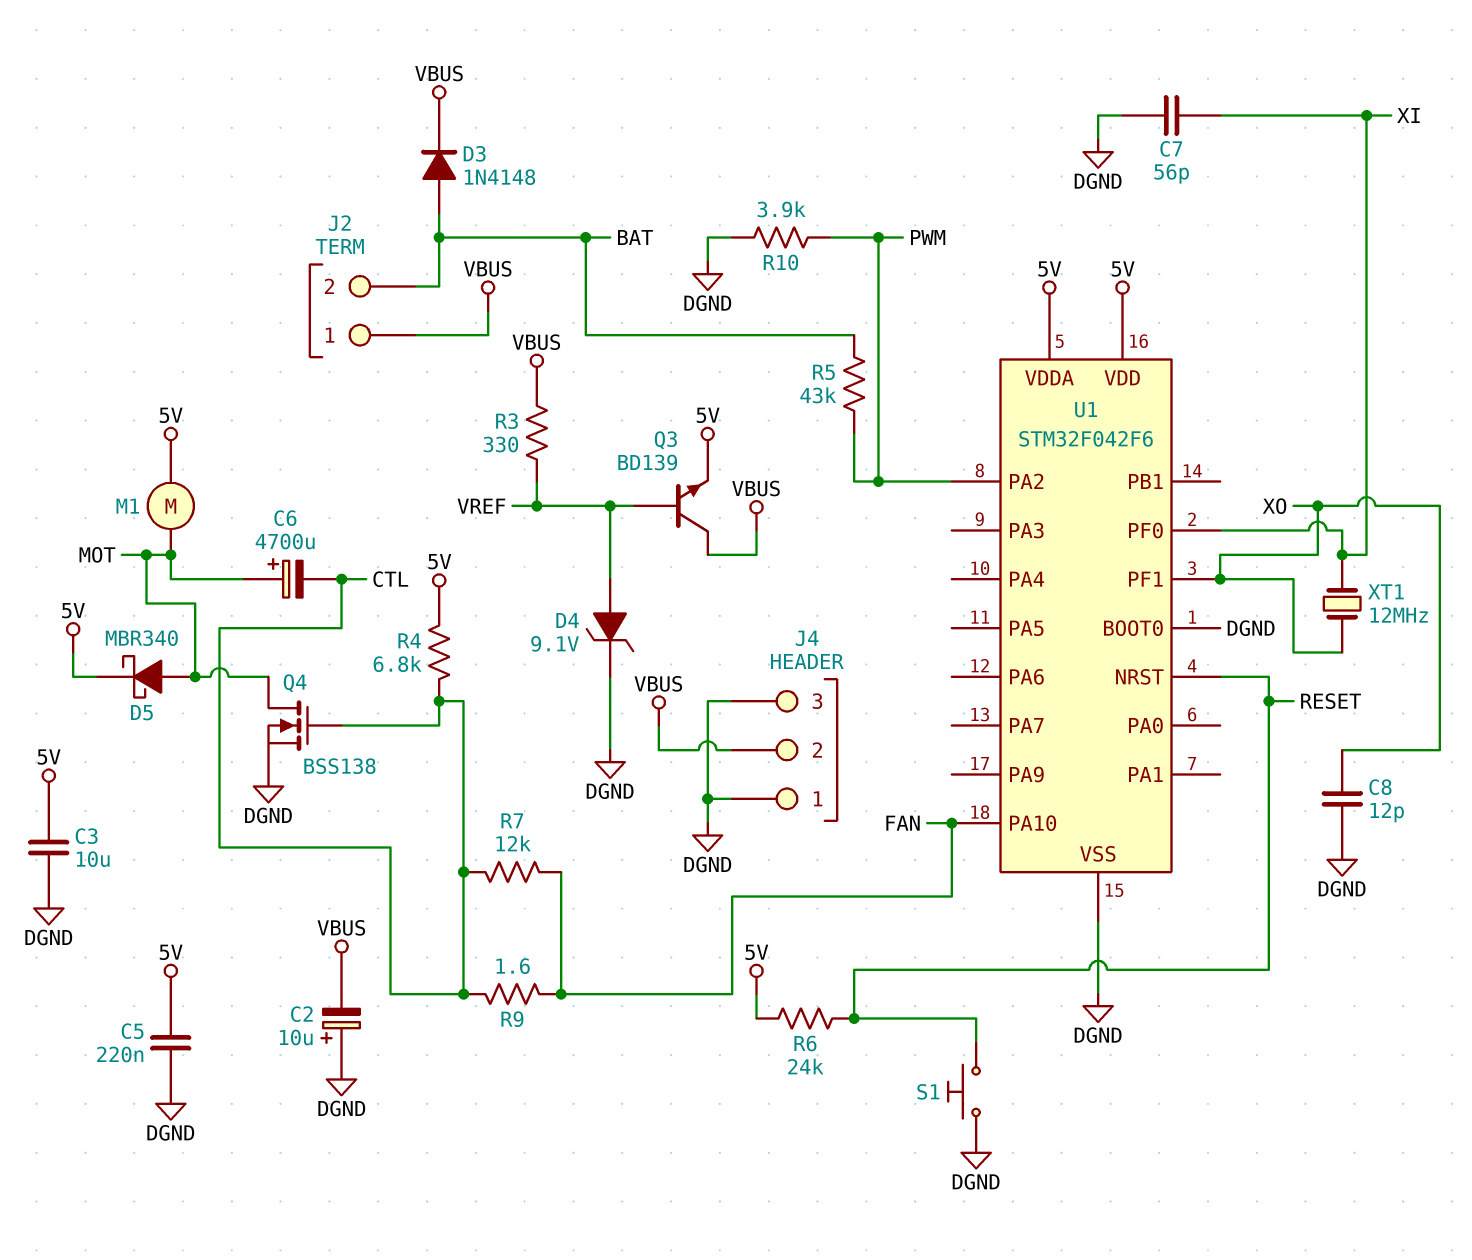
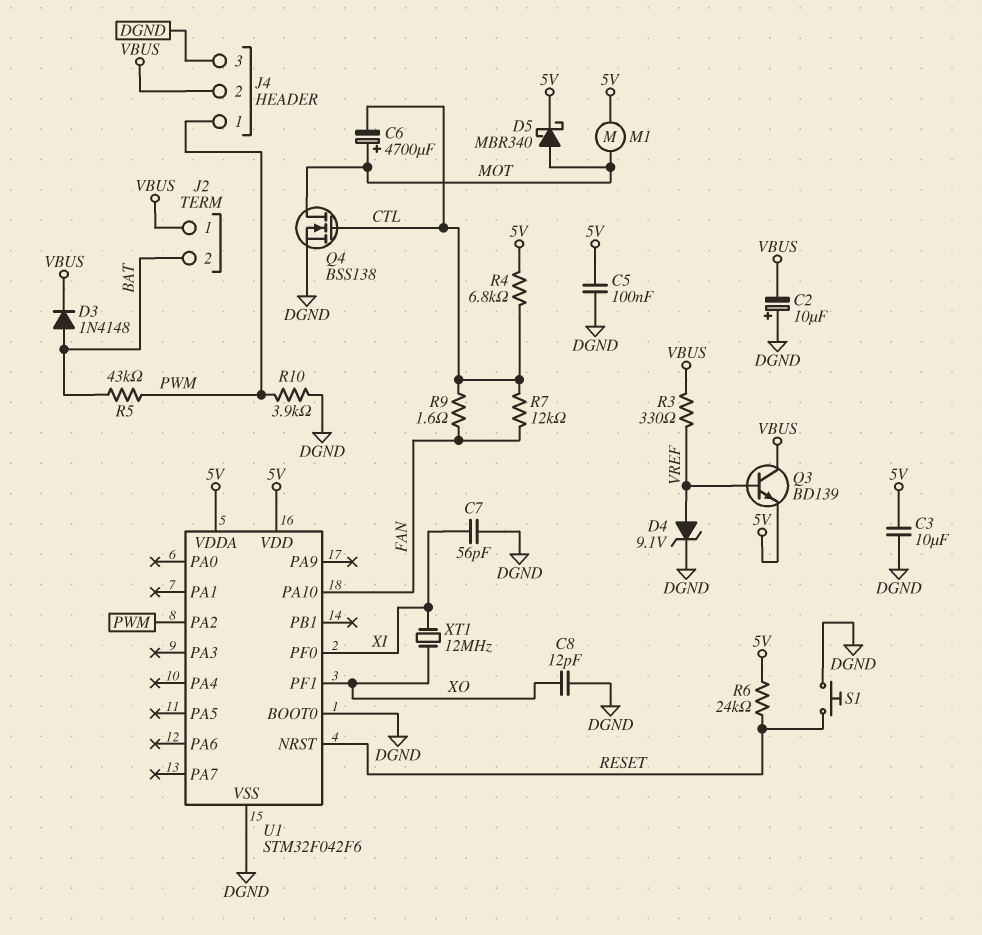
C5: 220nF (5V, DGND) -> 100nF (5V, DGND)
J4 pin 1: DGND -> PWM

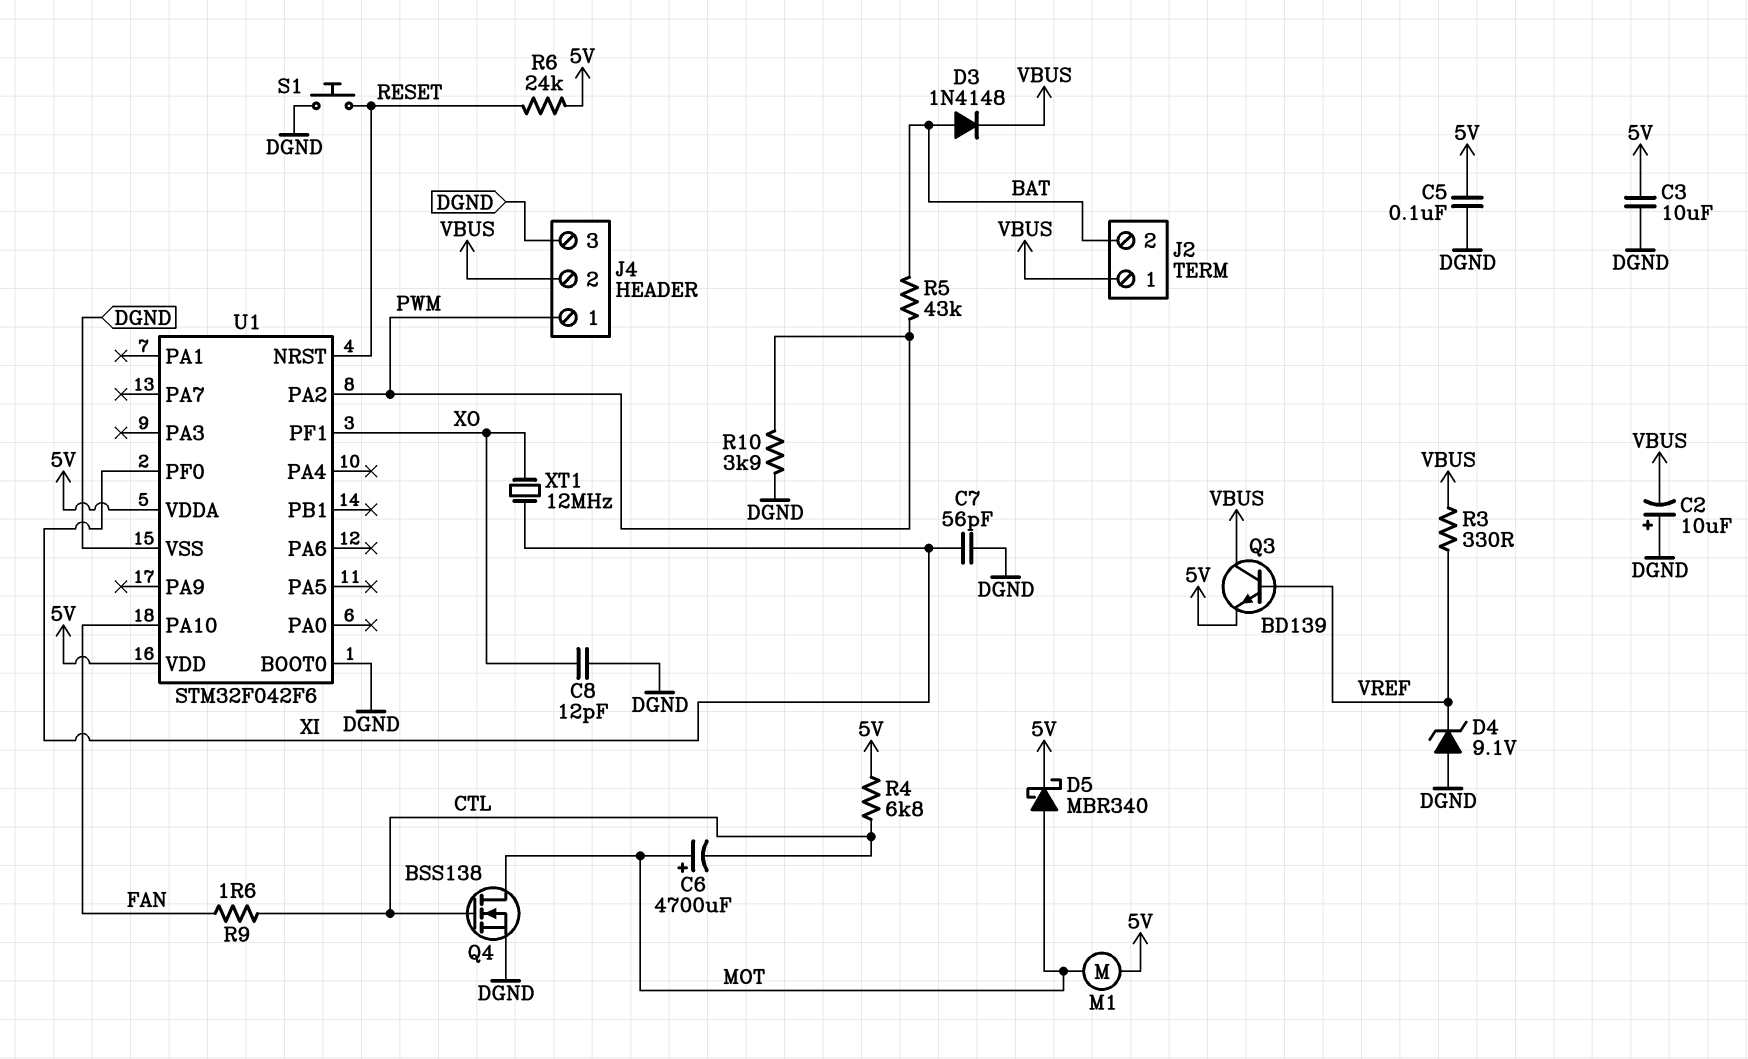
D4: zener 9.1V (A VREF, K DGND) -> zener 9.1V (A DGND, K VREF)
R7: 12k (CTL, FAN) -> none

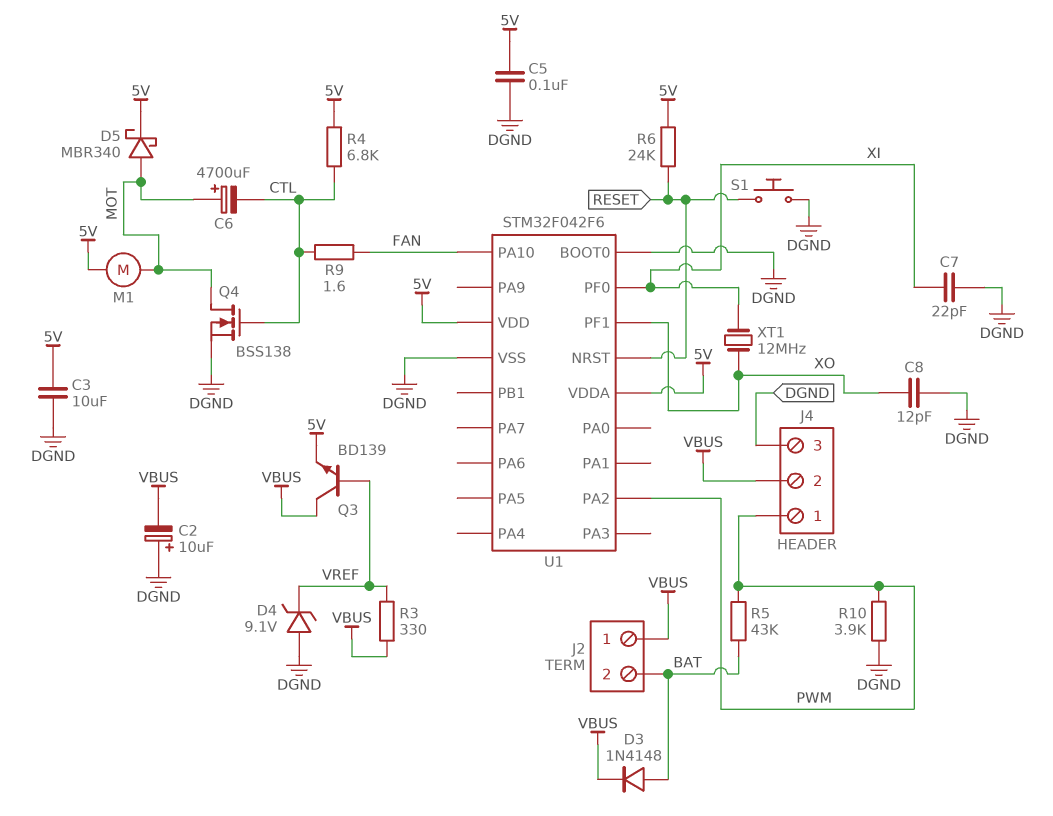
C7: 56pF (DGND, XI) -> 22pF (DGND, XI)

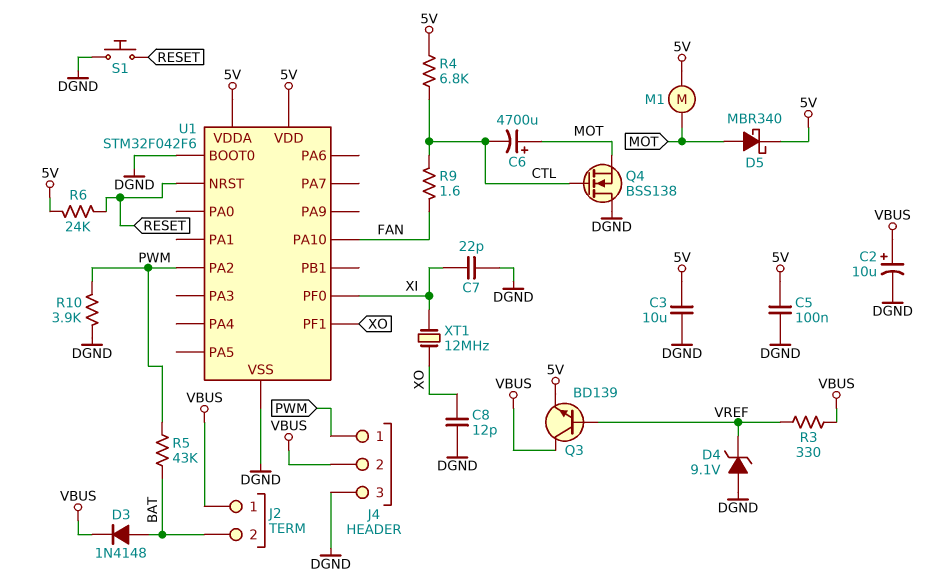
C2: 10uF (plus DGND, minus VBUS) -> 10uF (plus VBUS, minus DGND)
Q4: NMOS BSS138 (G CTL, D MOT, S DGND) -> NMOS BSS138 (G CTL, D DGND, S MOT)

